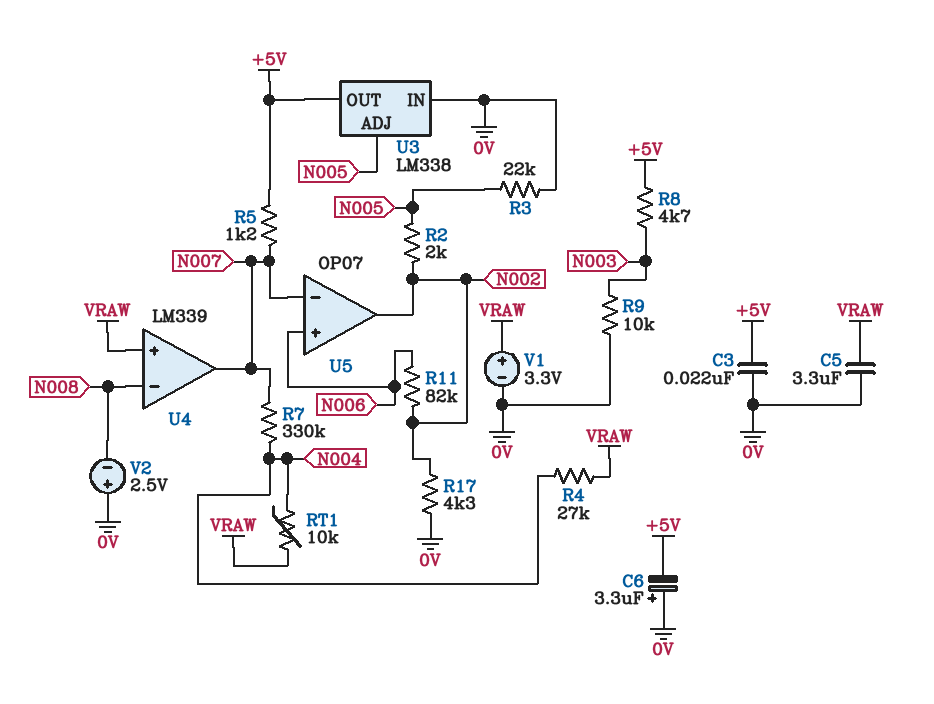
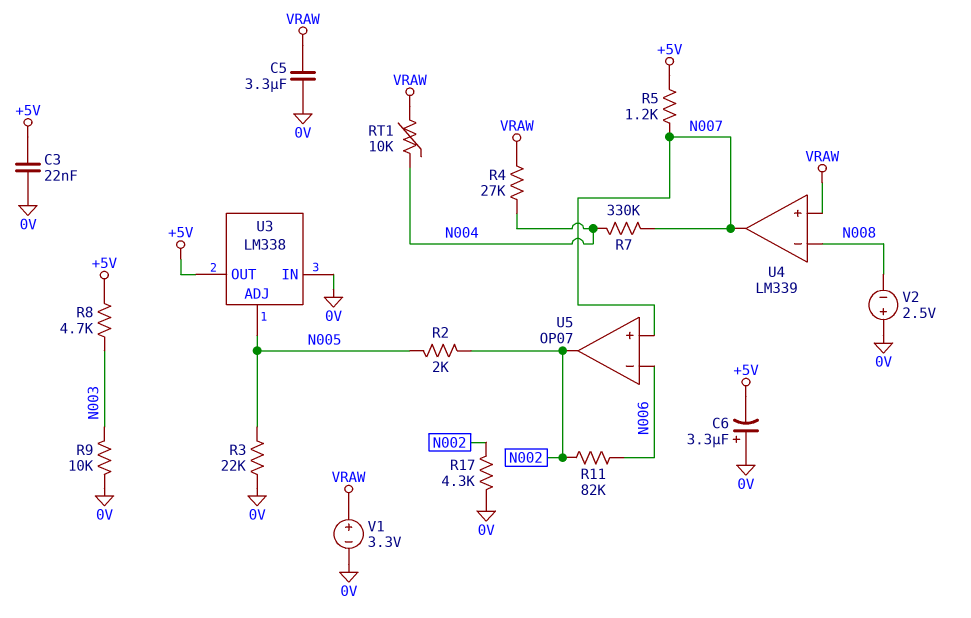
U5 pin in+: N006 -> N007
U5 pin in-: N007 -> N006

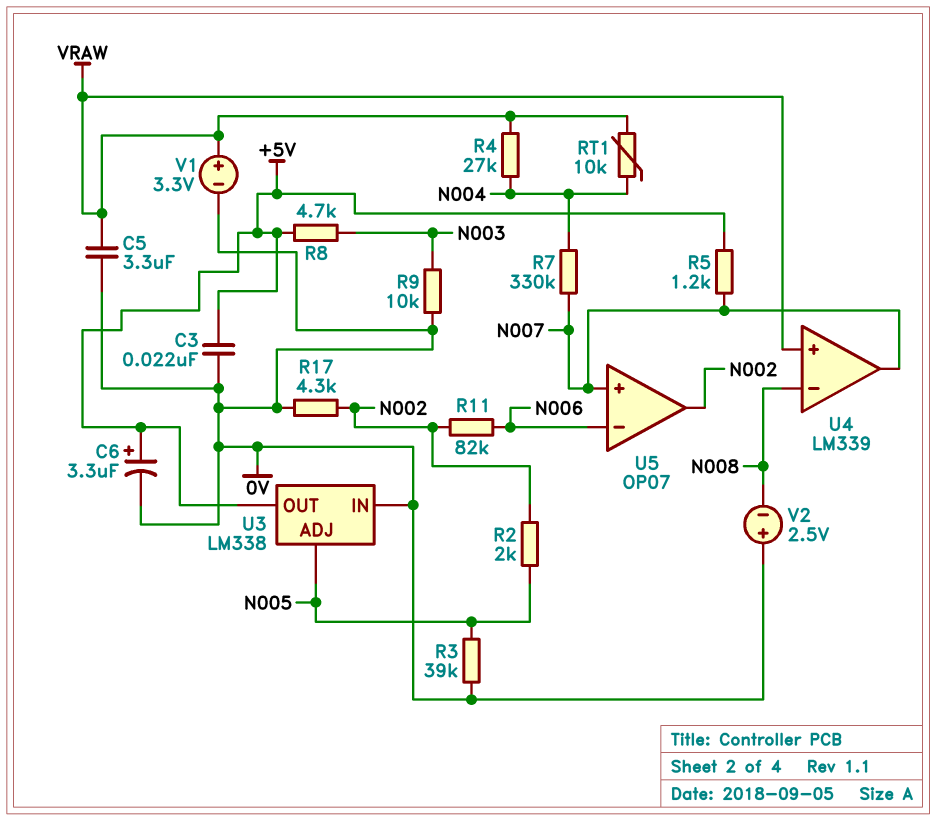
C6: 3.3uF (plus 0V, minus +5V) -> 3.3uF (plus +5V, minus 0V)
R3: 22k (0V, N005) -> 39k (0V, N005)

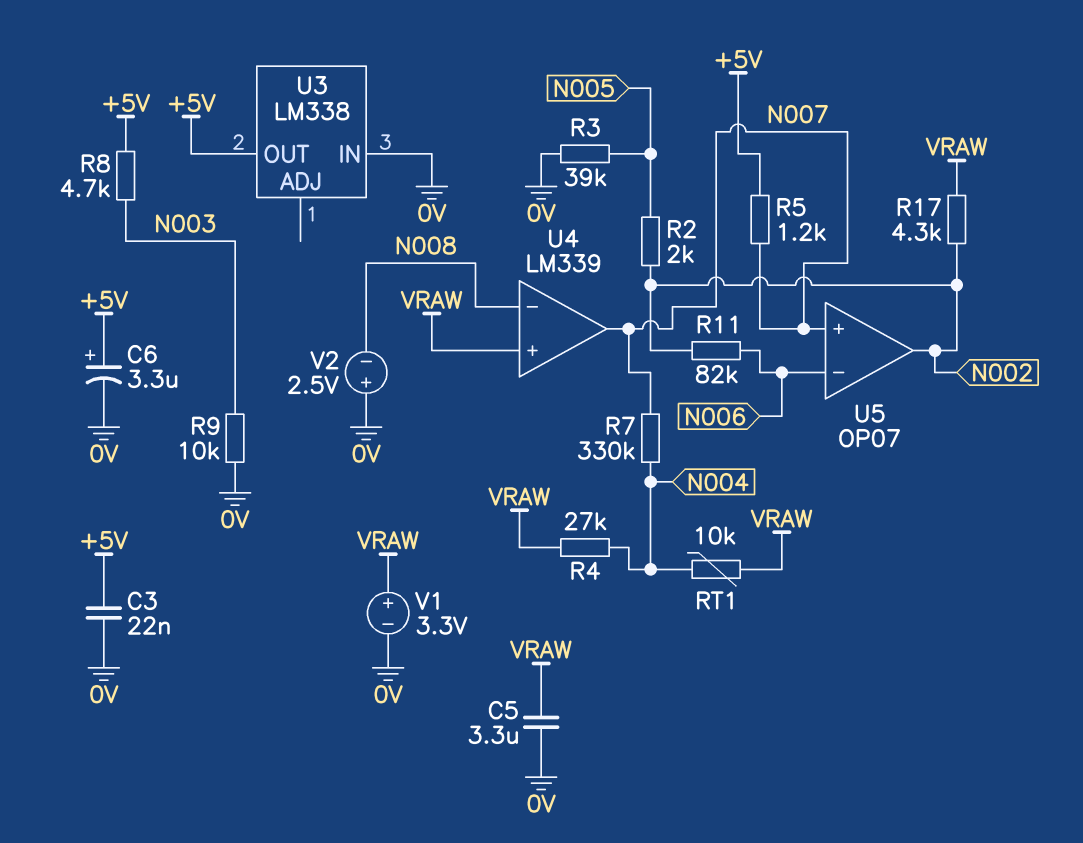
R17: 4.3k (0V, N002) -> 4.3k (N002, VRAW)
U3 pin ADJ: N005 -> none

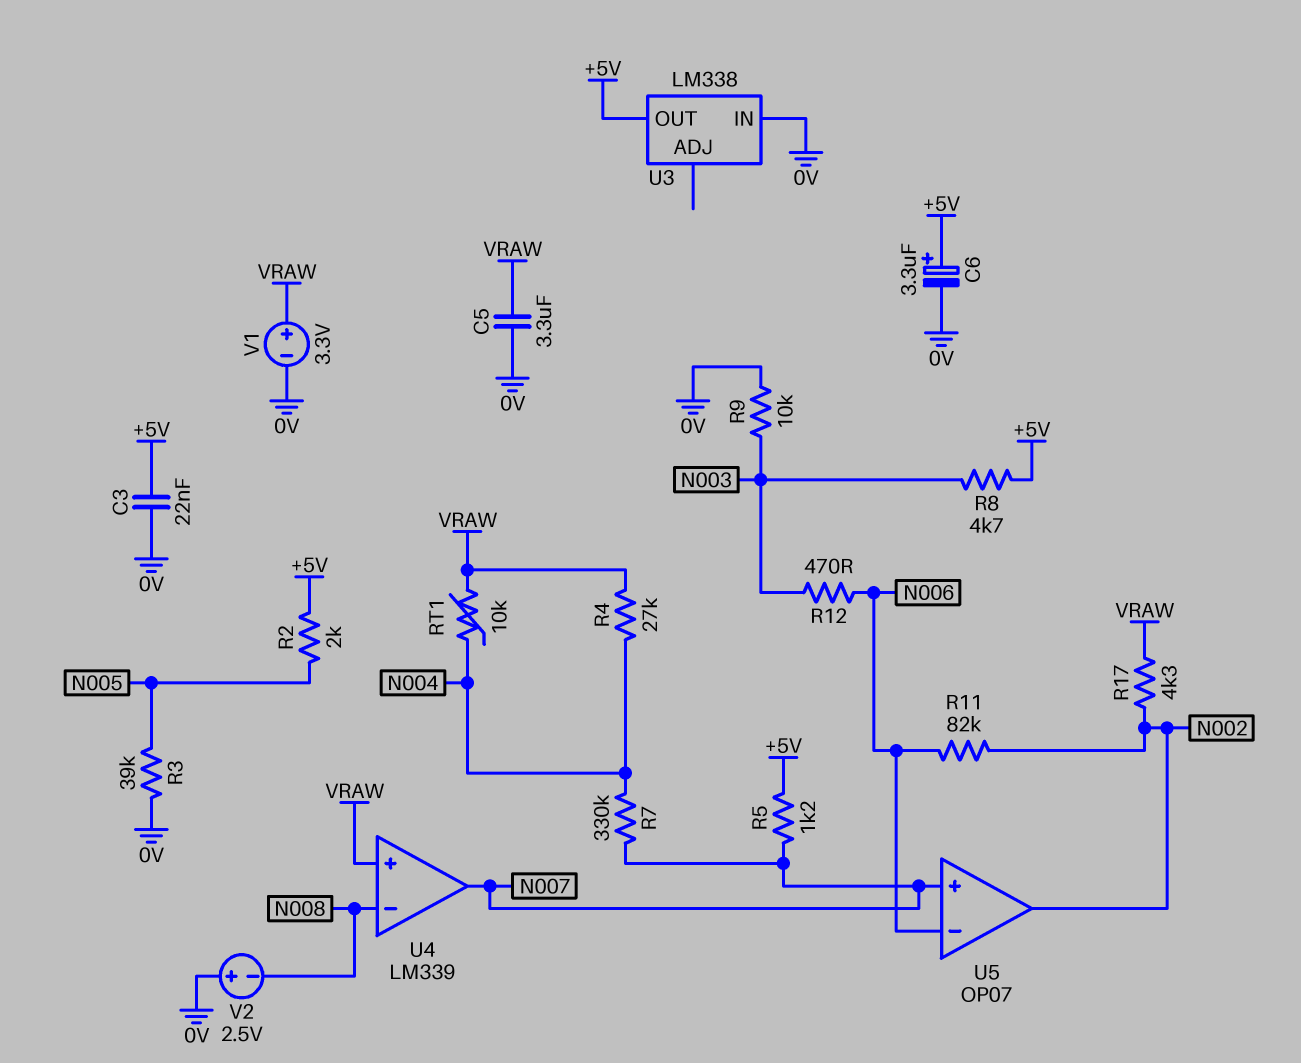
R2: 2k (N002, N005) -> 2k (+5V, N005)
R12: none -> 470 (N003, N006)

